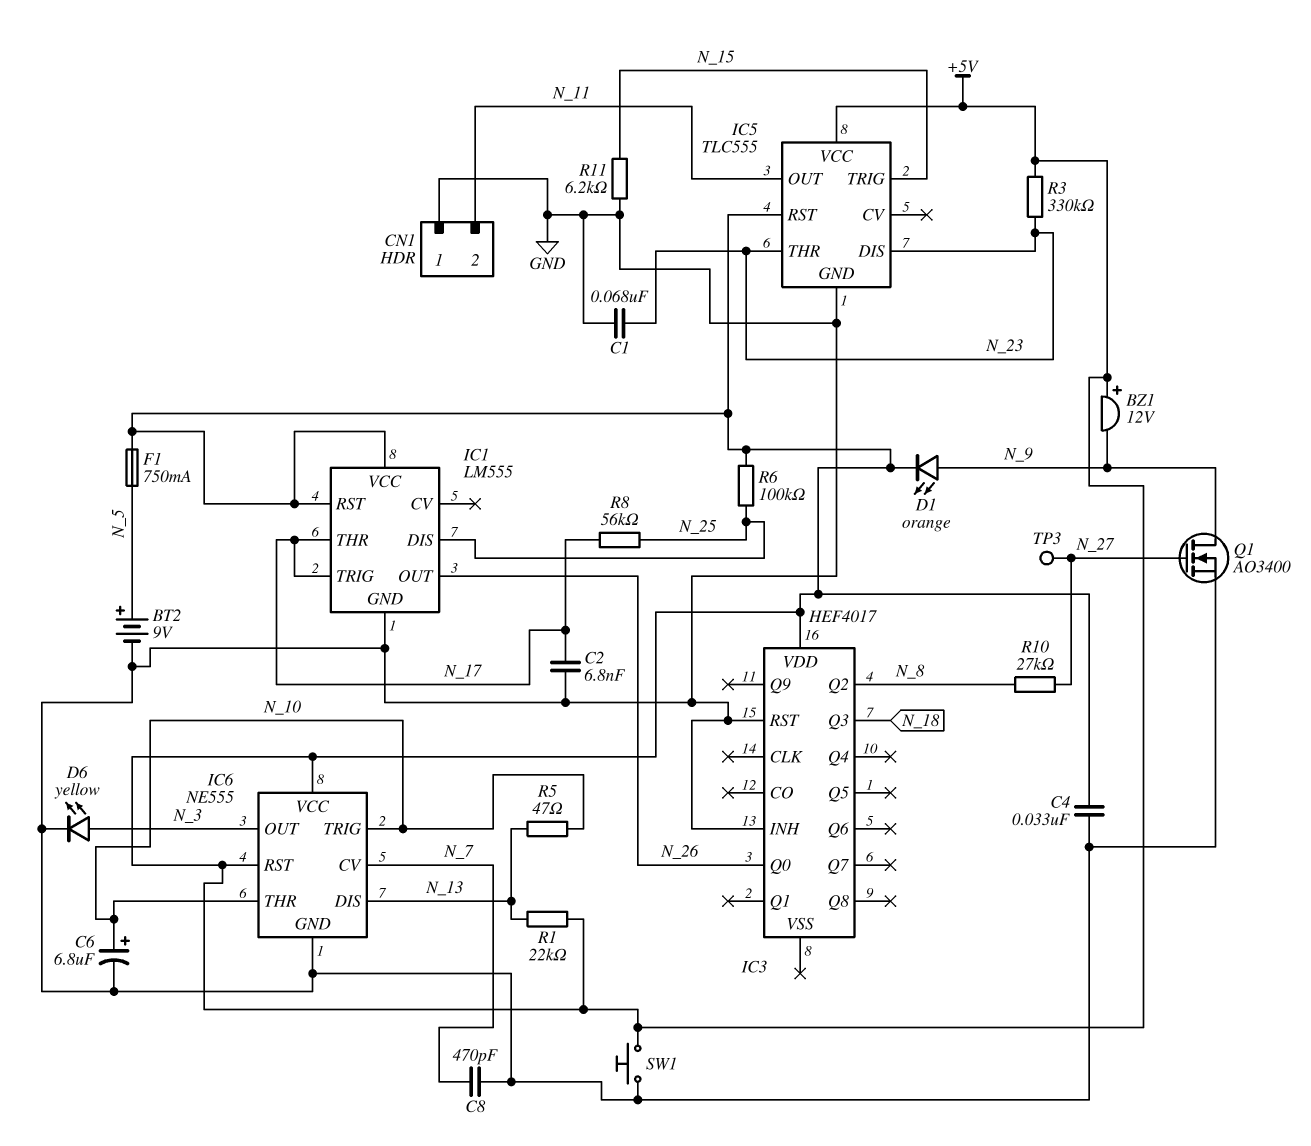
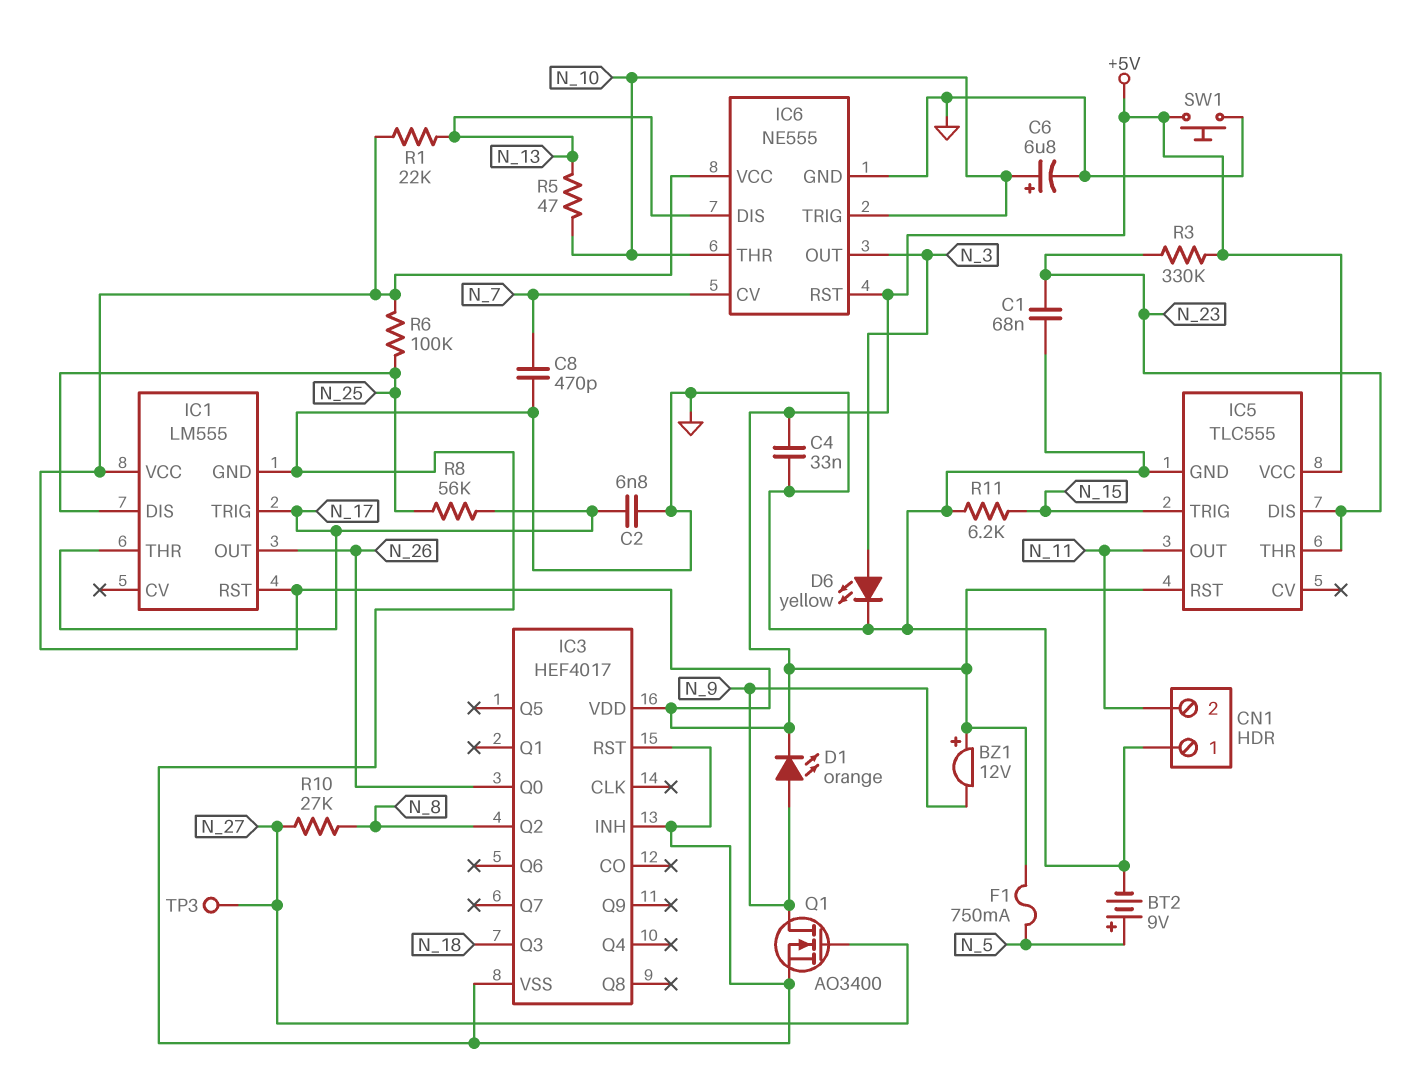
IC3 pin VSS: none -> GND

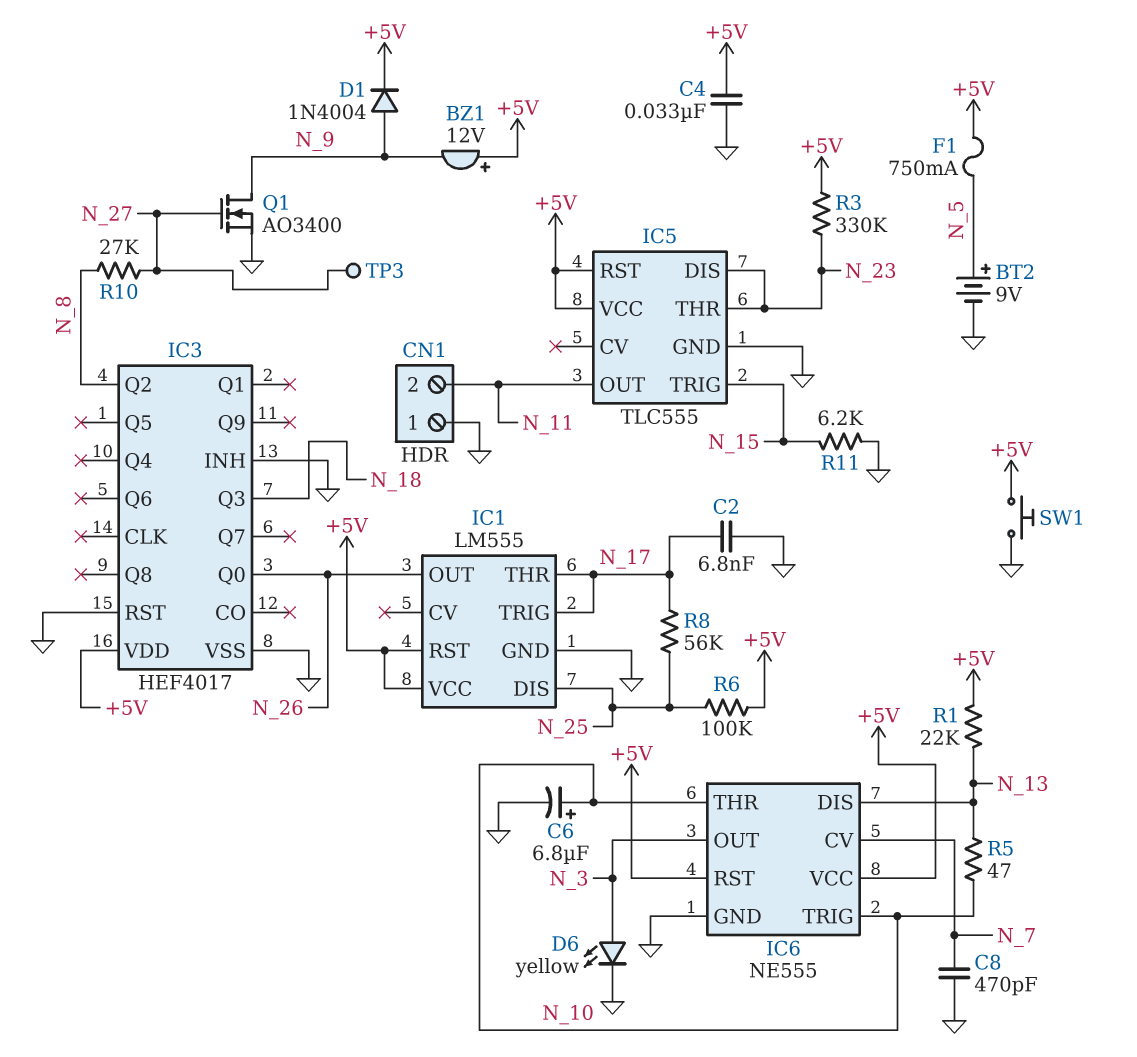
C1: 68nF (GND, N_23) -> none
D1: LED orange (A N_9, K +5V) -> diode 1N4004 (A N_9, K +5V)

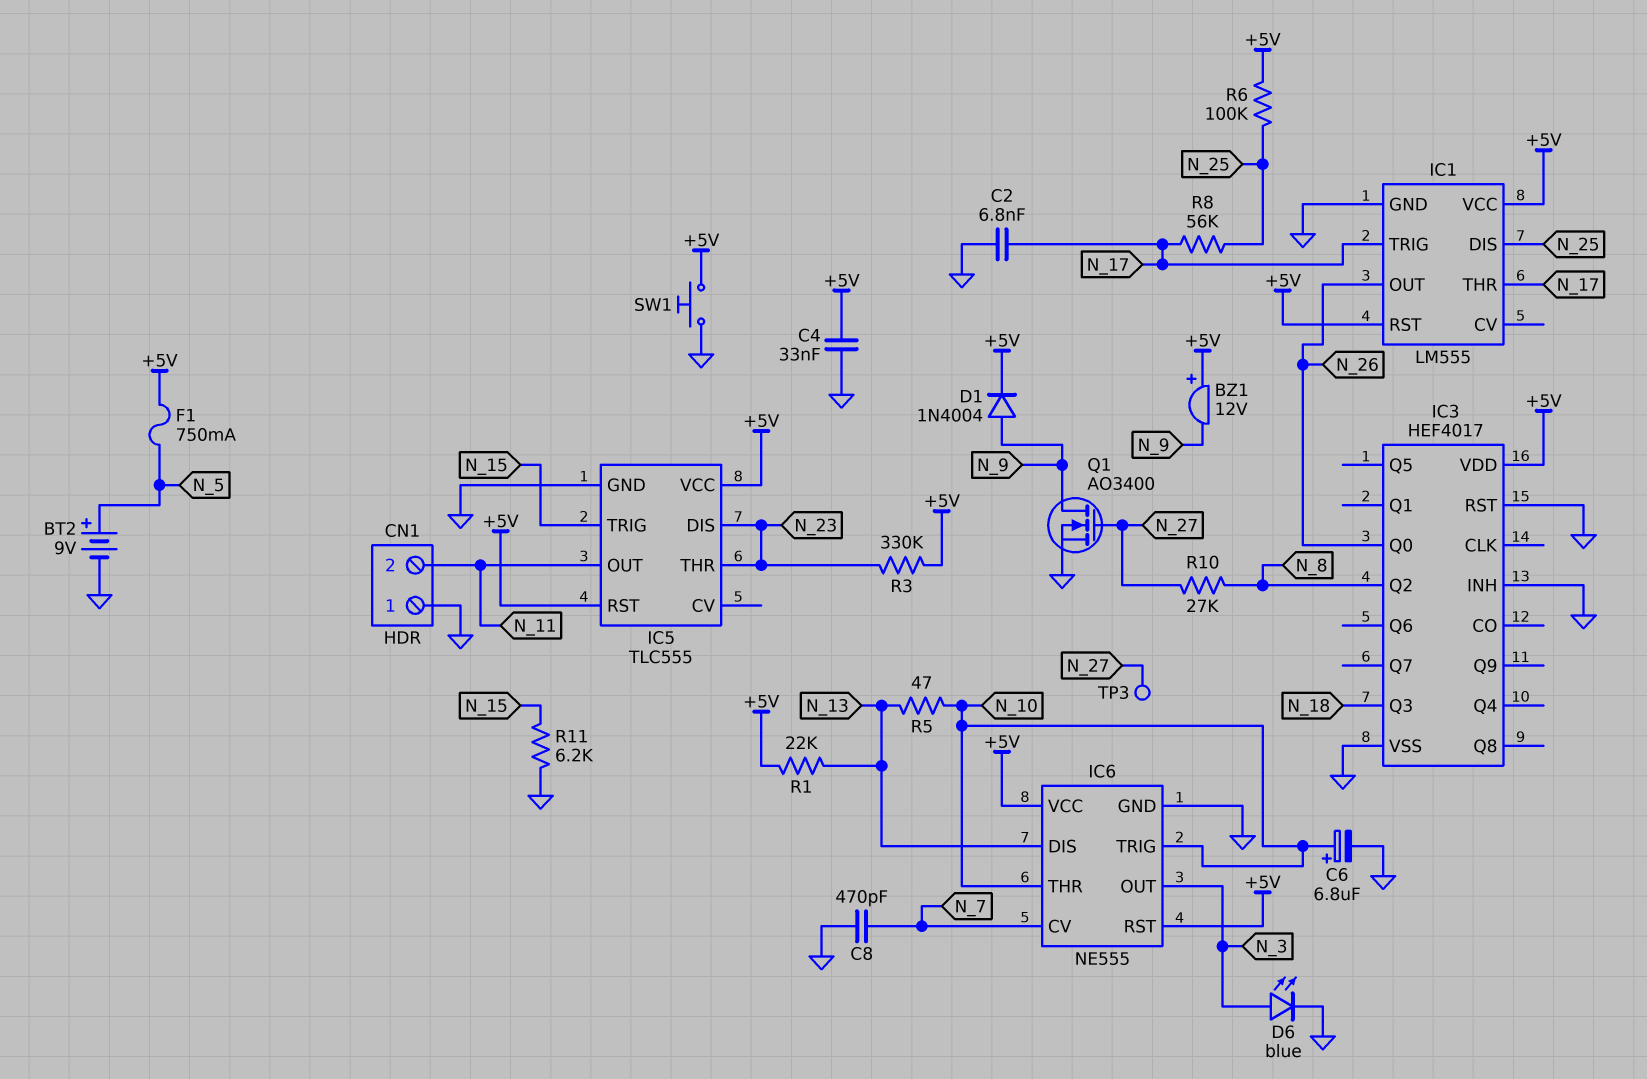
D6: LED yellow (A N_3, K GND) -> LED blue (A N_3, K GND)

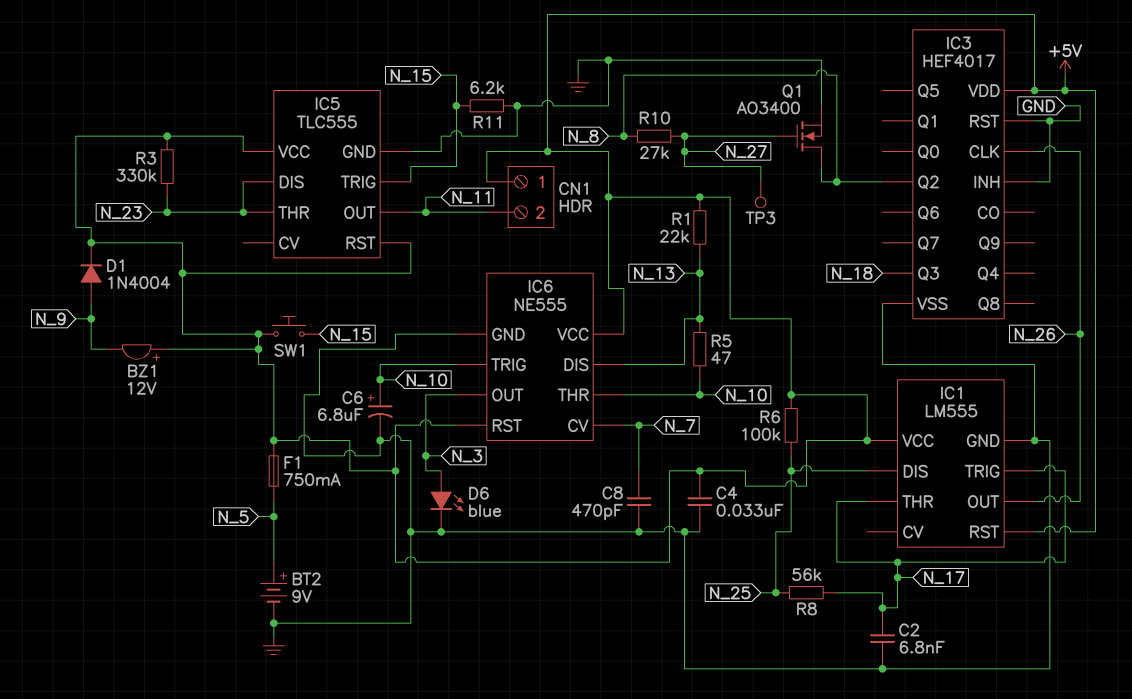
CN1 pin 1: GND -> +5V
IC3 pin CLK: none -> N_26
IC3 pin Q0: N_26 -> none
Q1: NMOS AO3400 (G N_27, D N_9, S GND) -> NMOS AO3400 (G N_27, D N_8, S GND)
SW1: button (+5V, GND) -> button (+5V, N_15)

